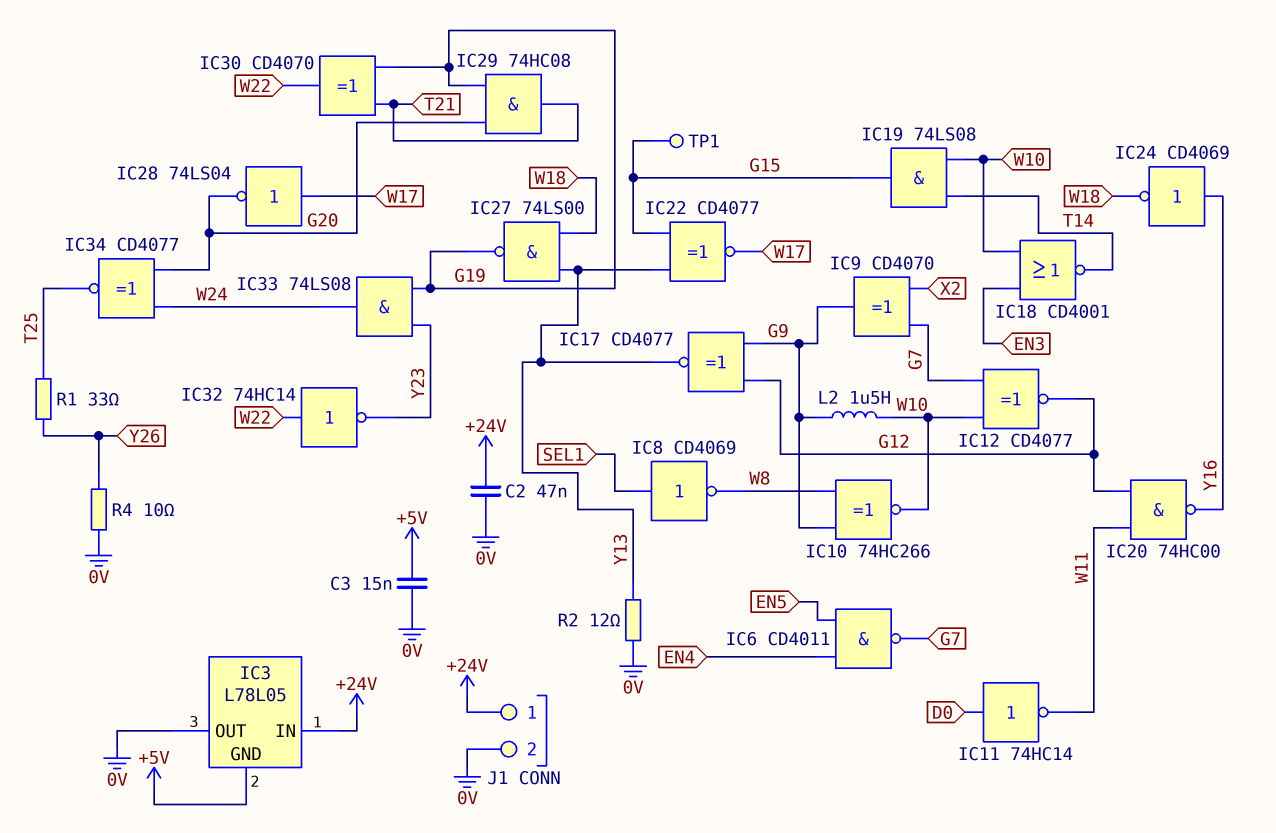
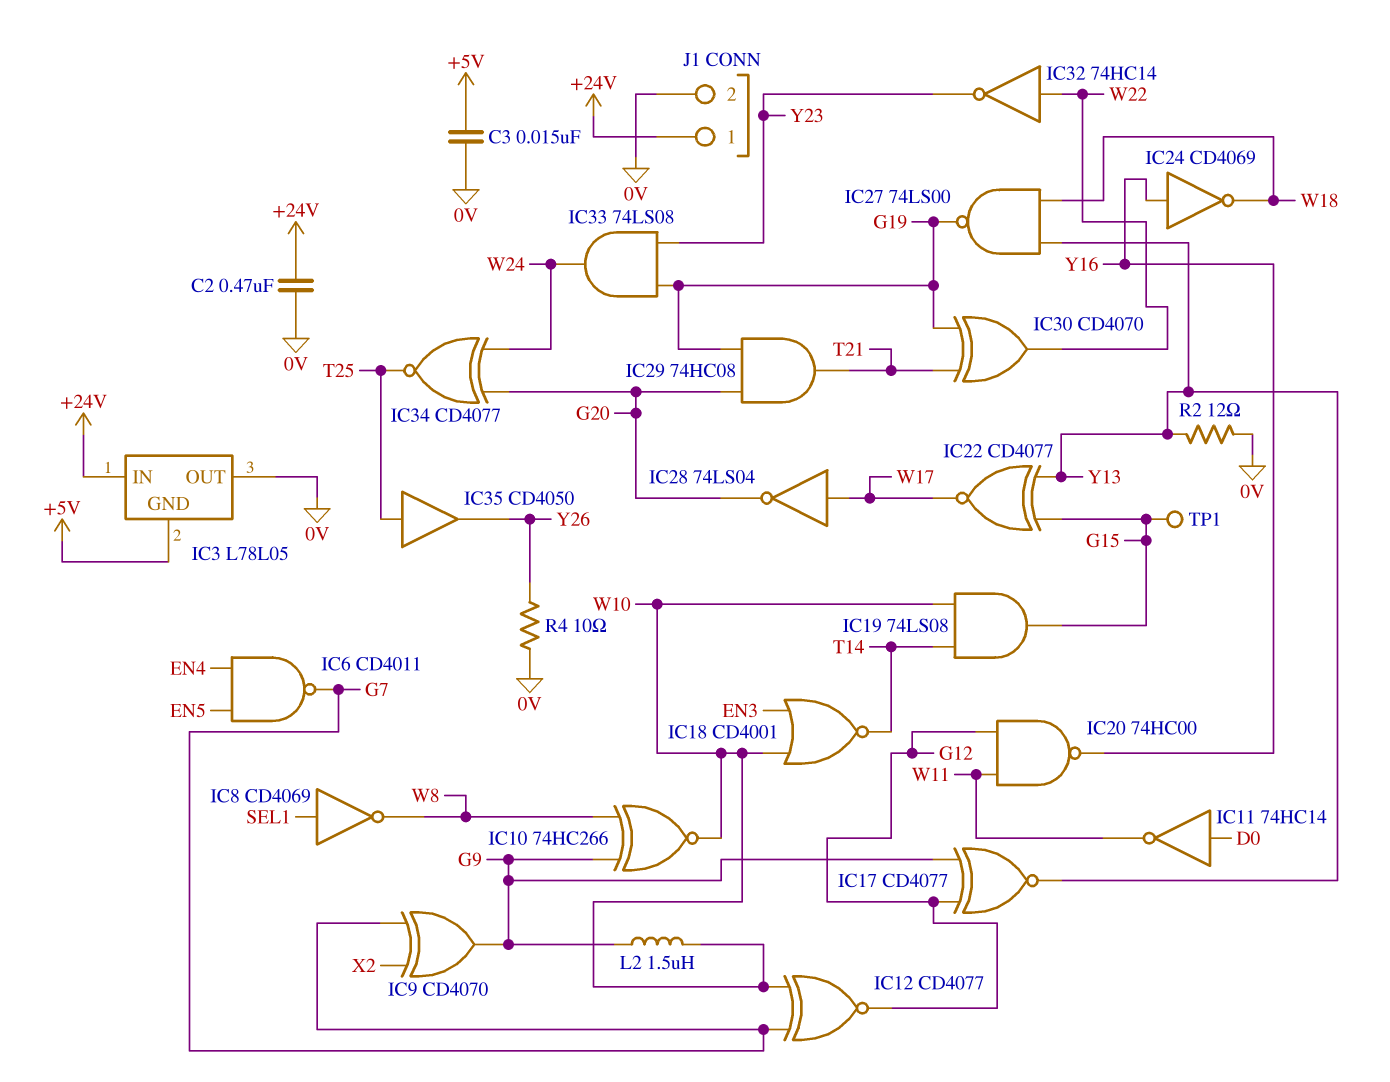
C2: 47nF (+24V, 0V) -> 470nF (+24V, 0V)
IC35: none -> buffer CD4050 (in T25, out Y26)
R1: 33 (T25, Y26) -> none

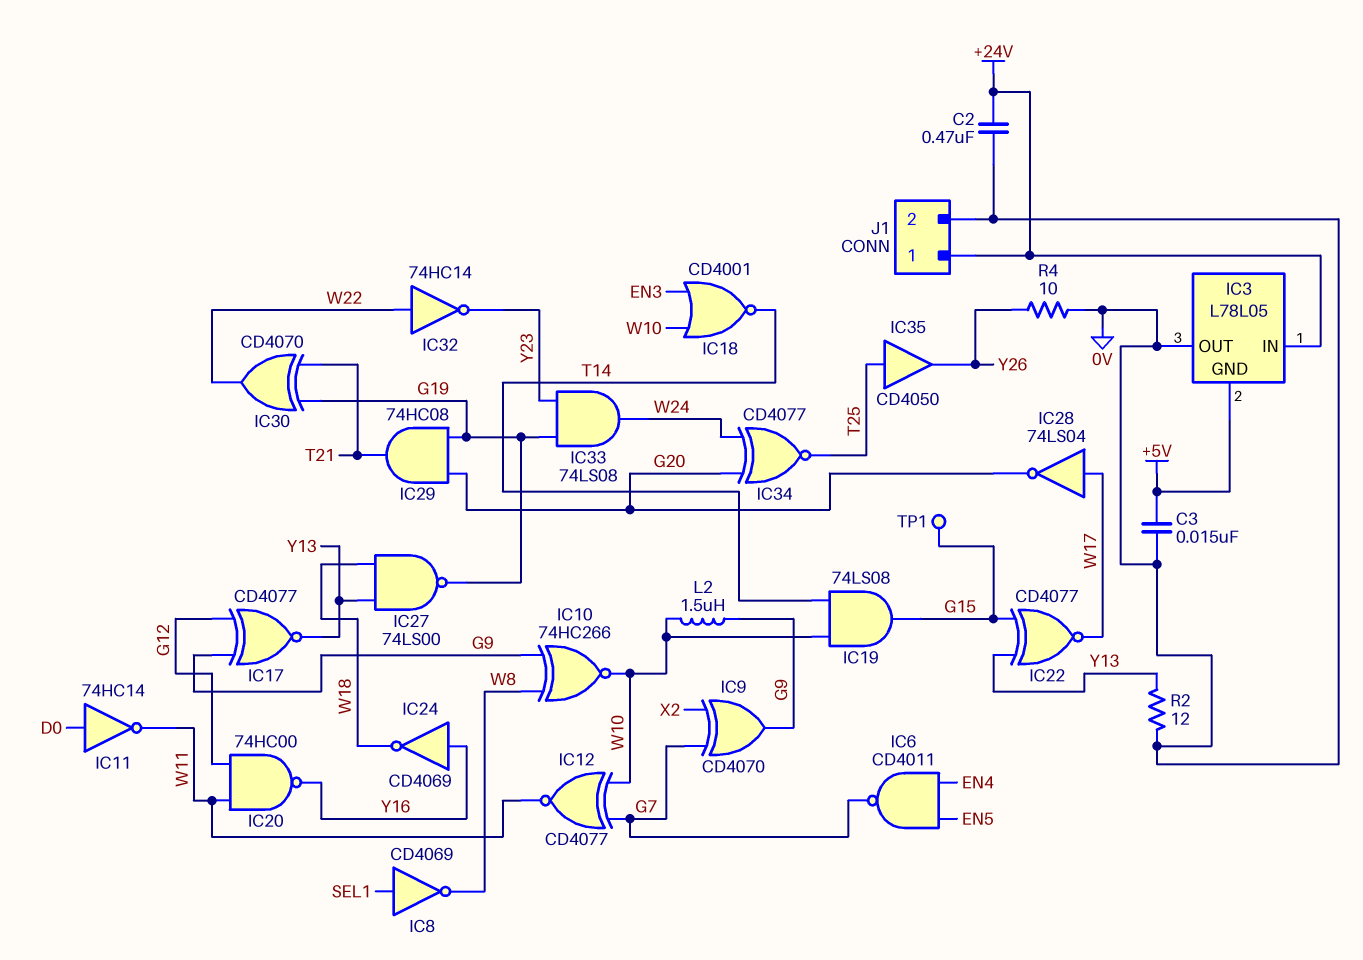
IC12: XNOR CD4077 (in G7, in W10, out G12) -> XNOR CD4077 (in G7, in W10, out W11)

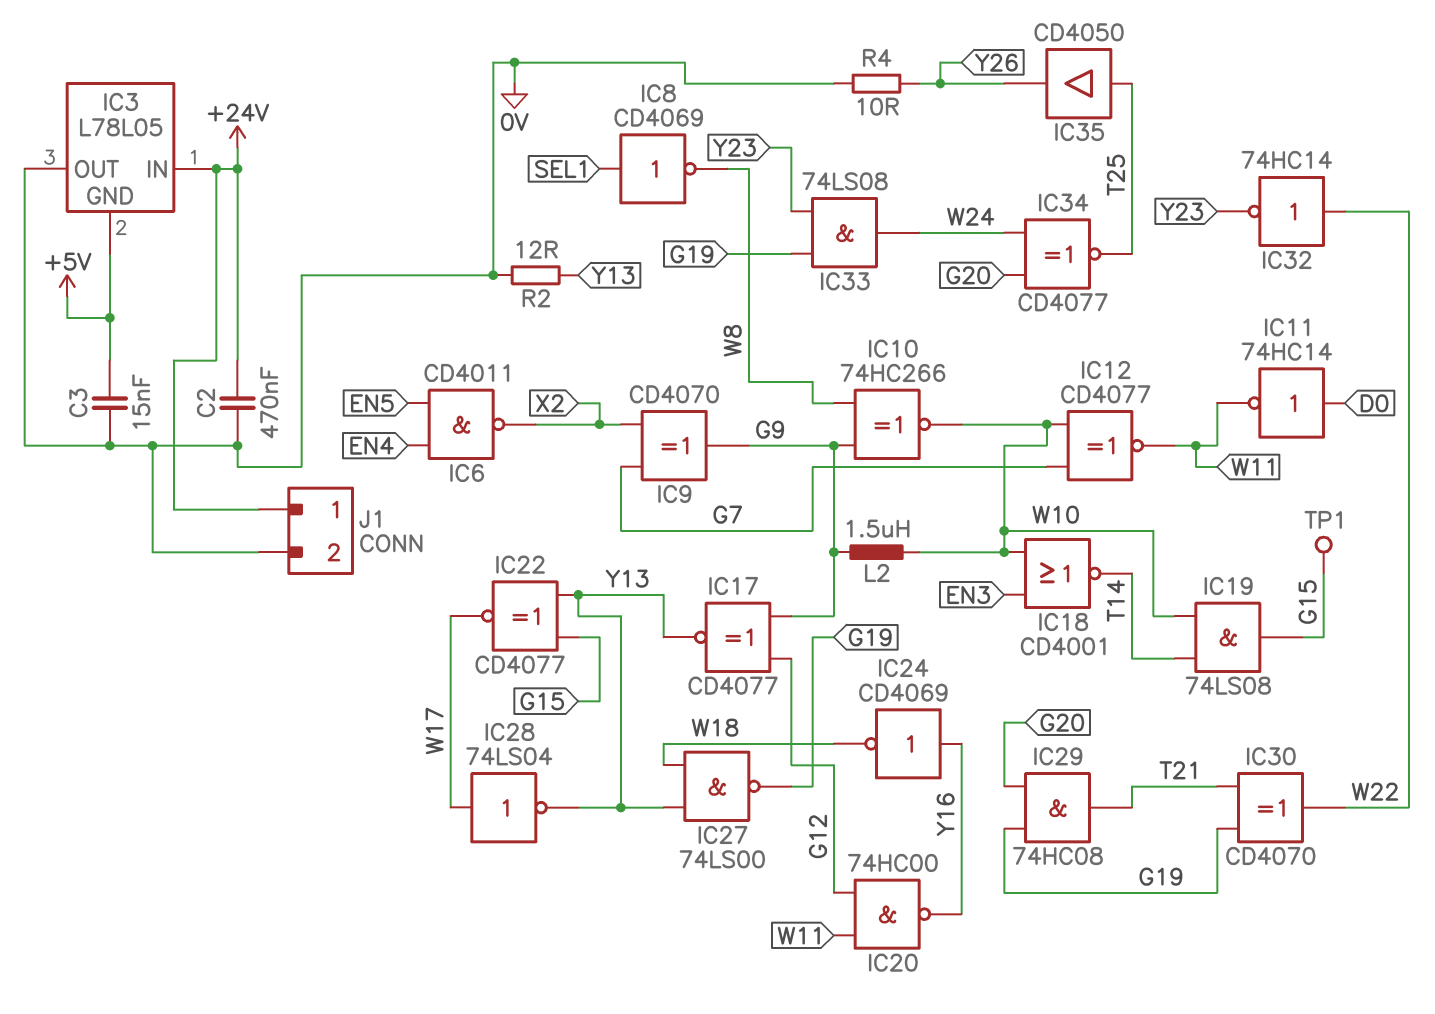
IC6: NAND CD4011 (in EN4, in EN5, out G7) -> NAND CD4011 (in EN4, in EN5, out X2)
IC28: NOT 74LS04 (in W17, out G20) -> NOT 74LS04 (in W17, out Y13)

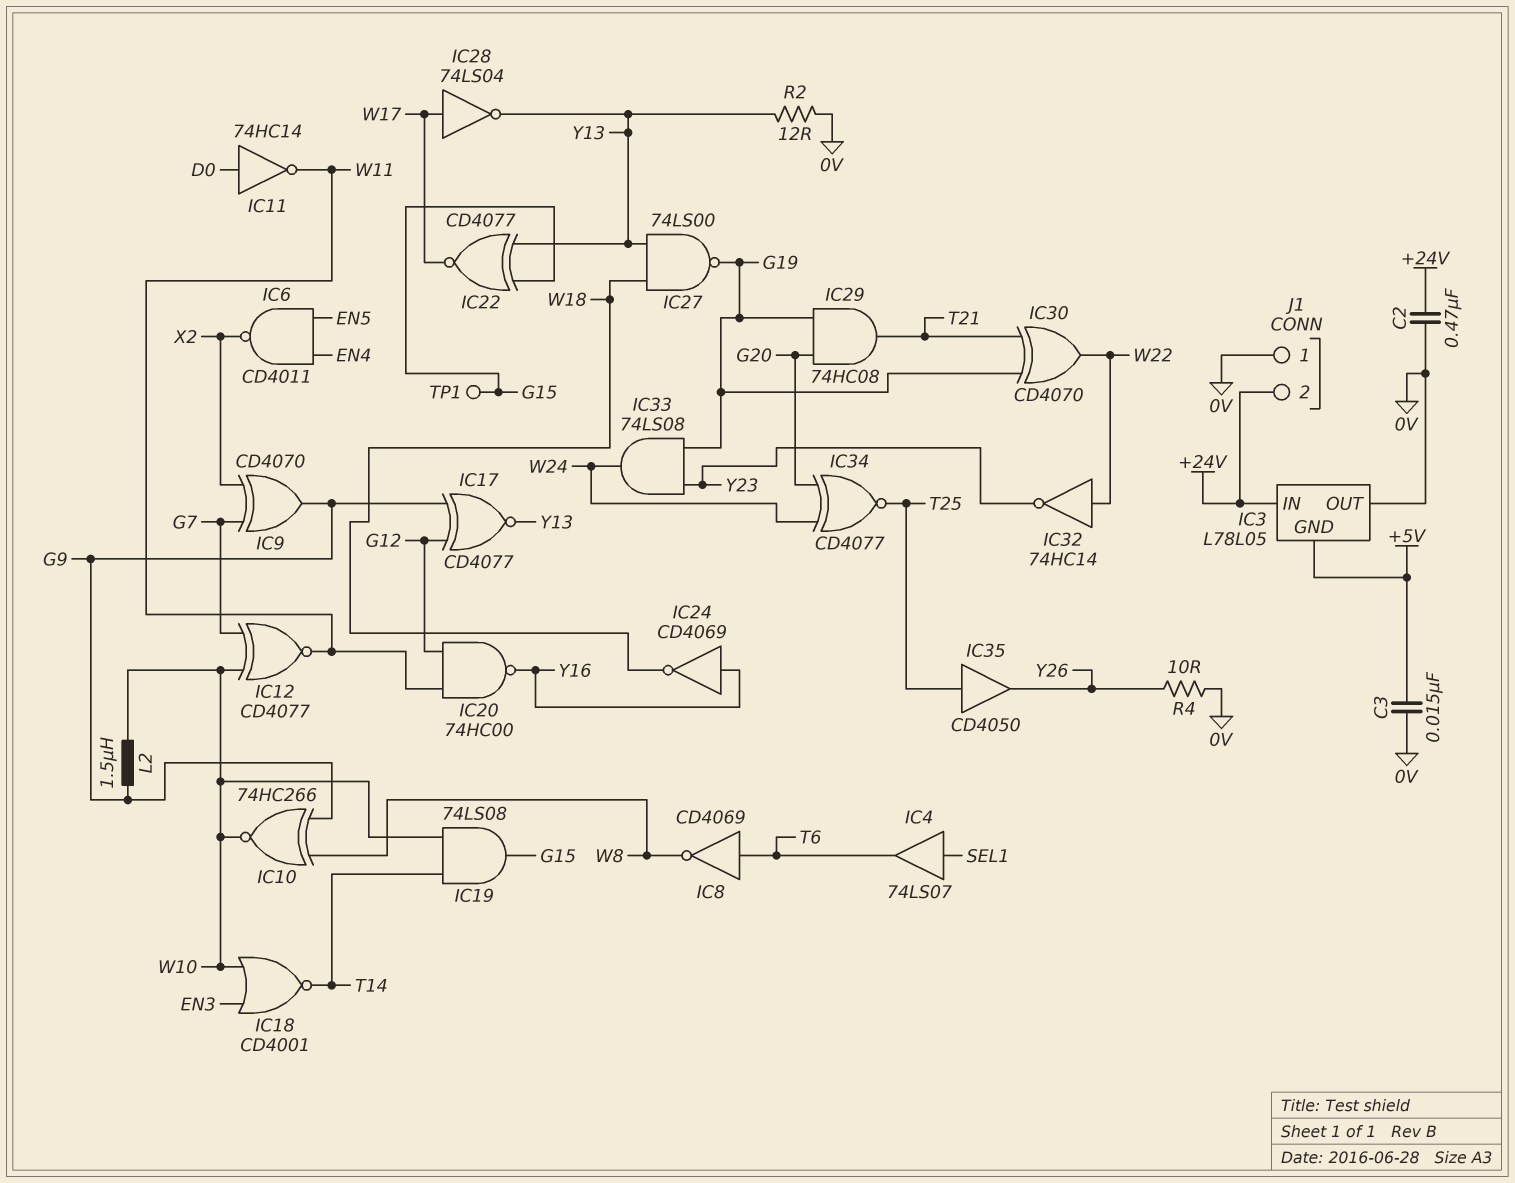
IC4: none -> buffer 74LS07 (in SEL1, out T6)
IC8: NOT CD4069 (in SEL1, out W8) -> NOT CD4069 (in T6, out W8)
J1 pin 1: +24V -> 0V
J1 pin 2: 0V -> +24V

